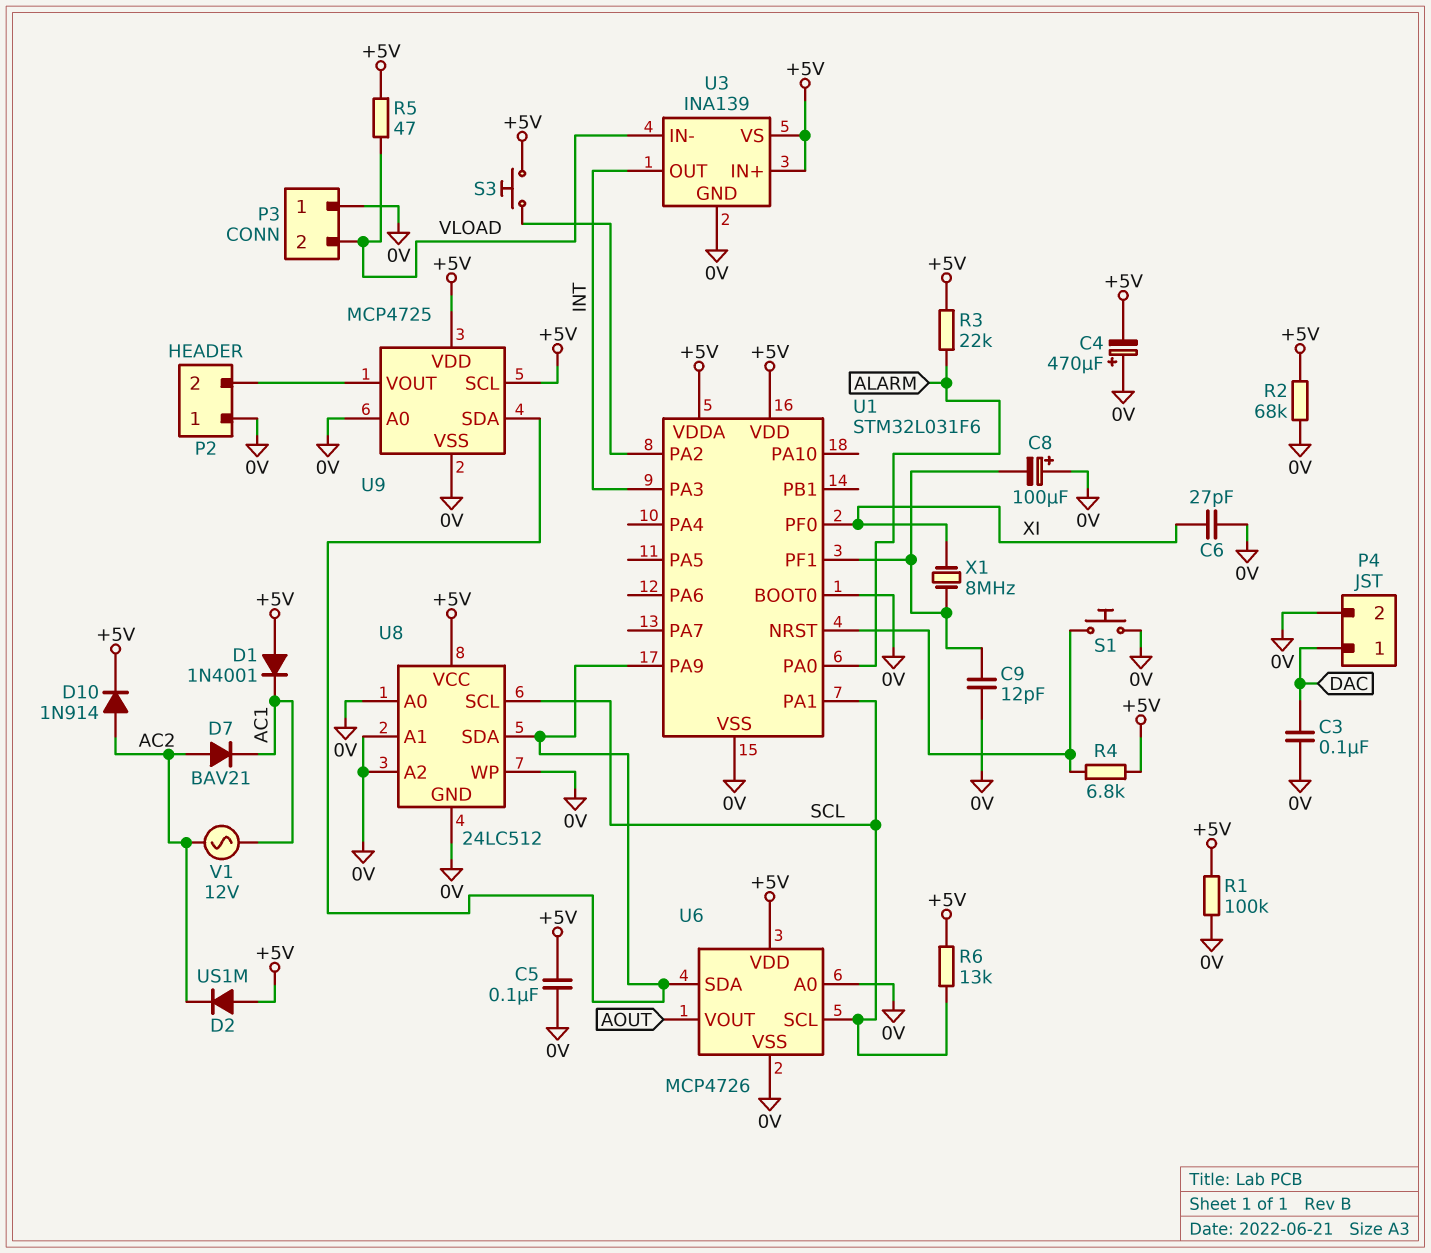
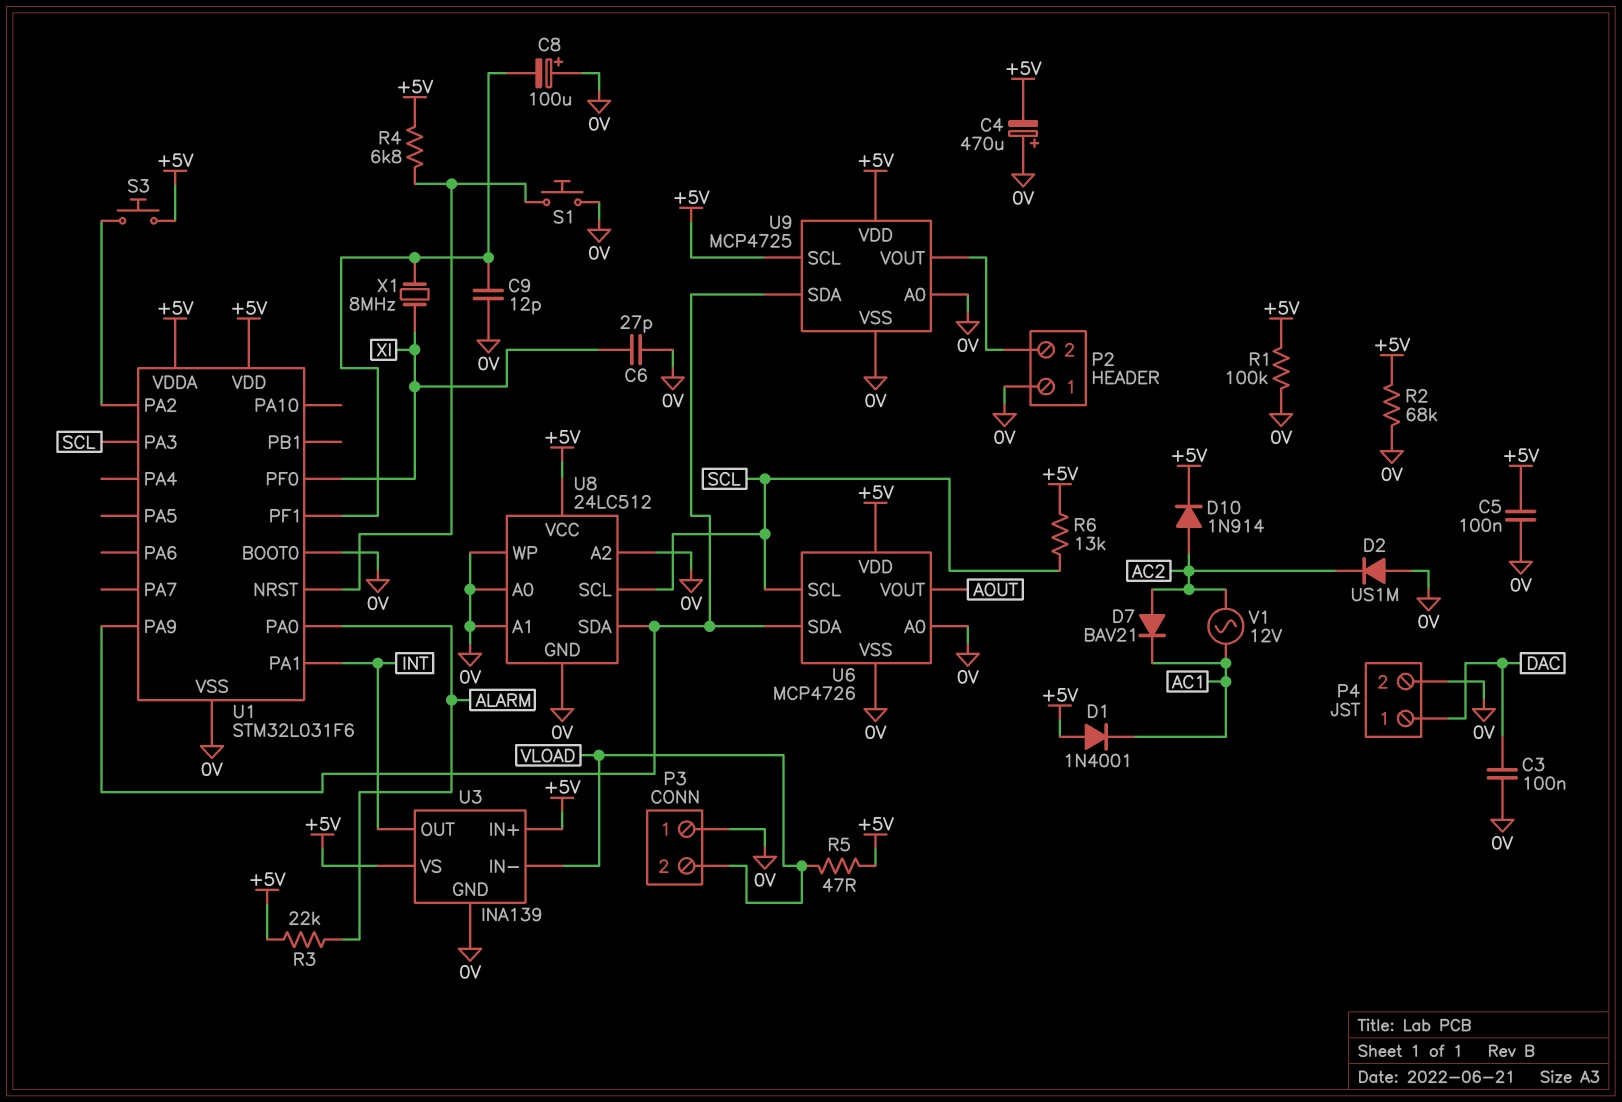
D2: diode US1M (A +5V, K AC2) -> diode US1M (A 0V, K AC2)
U1 pin PA1: SCL -> INT
U1 pin PA3: INT -> SCL

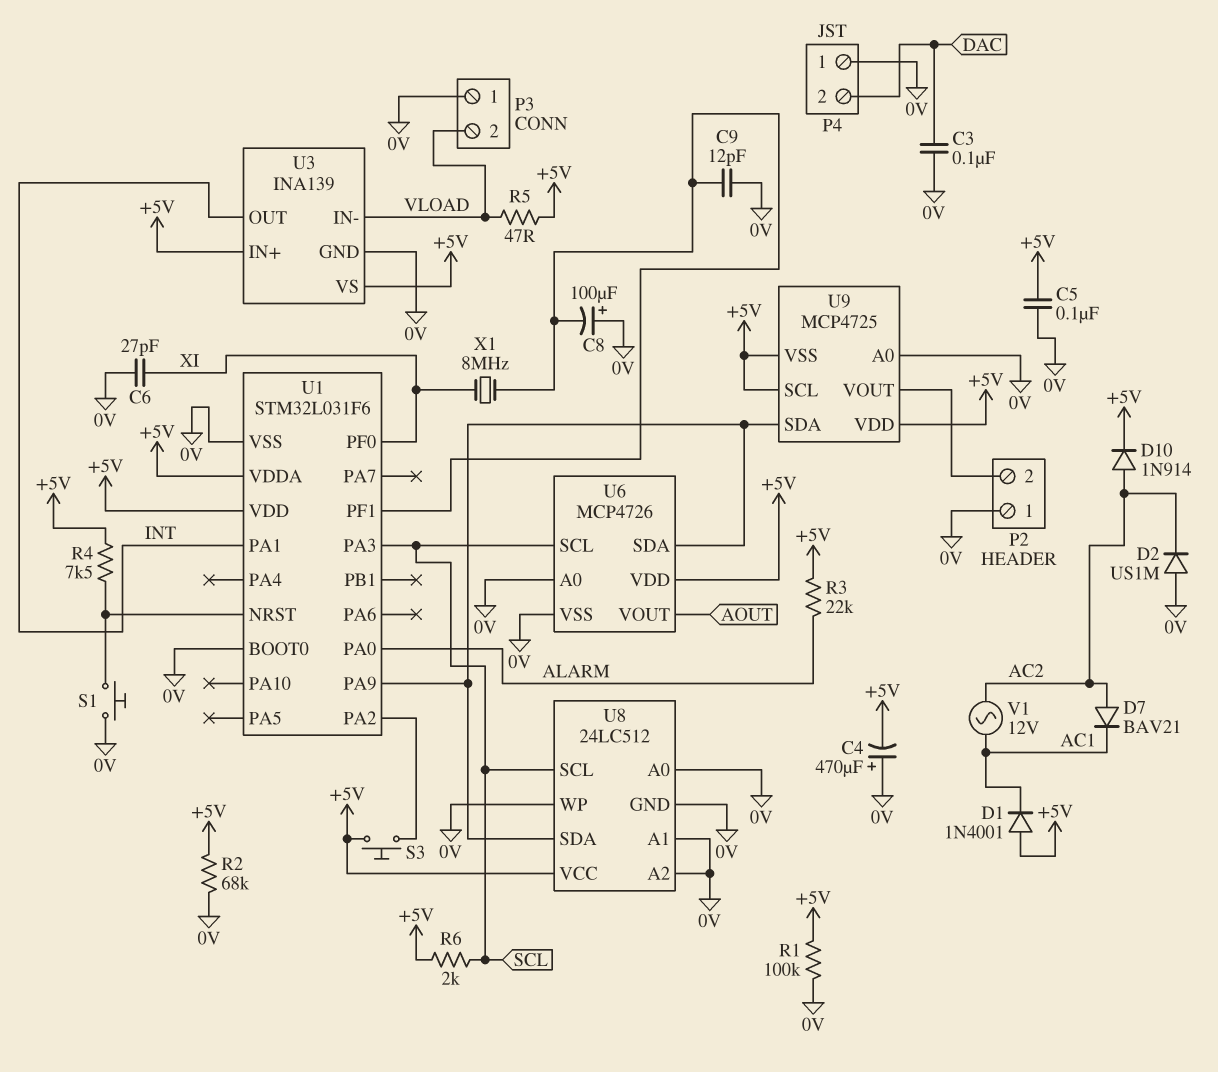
P4 pin 1: DAC -> 0V
P4 pin 2: 0V -> DAC
R4: 6.8k (+5V, U1/NRST) -> 7.5k (+5V, U1/NRST)
R6: 13k (+5V, SCL) -> 2k (+5V, SCL)
U9 pin VSS: 0V -> +5V

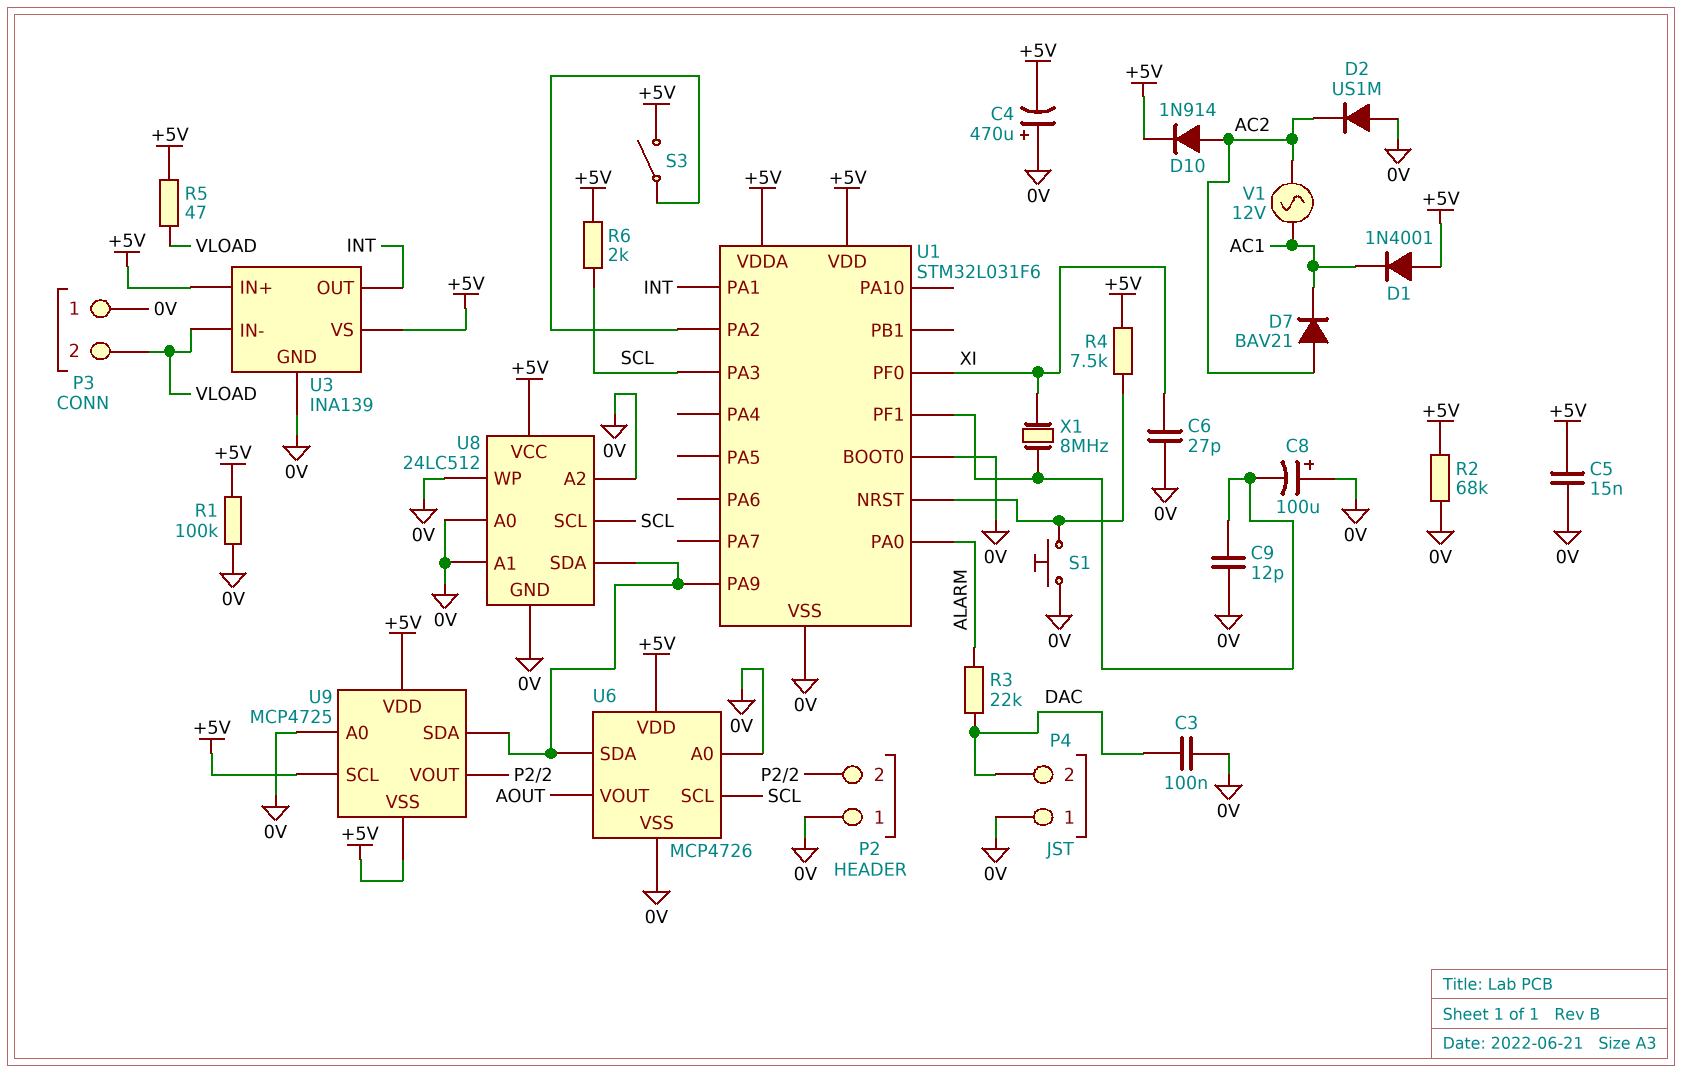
C5: 100nF (+5V, 0V) -> 15nF (+5V, 0V)
R3: 22k (+5V, ALARM) -> 22k (ALARM, DAC)
S3: button (+5V, U1/PA2) -> switch (+5V, U1/PA2)

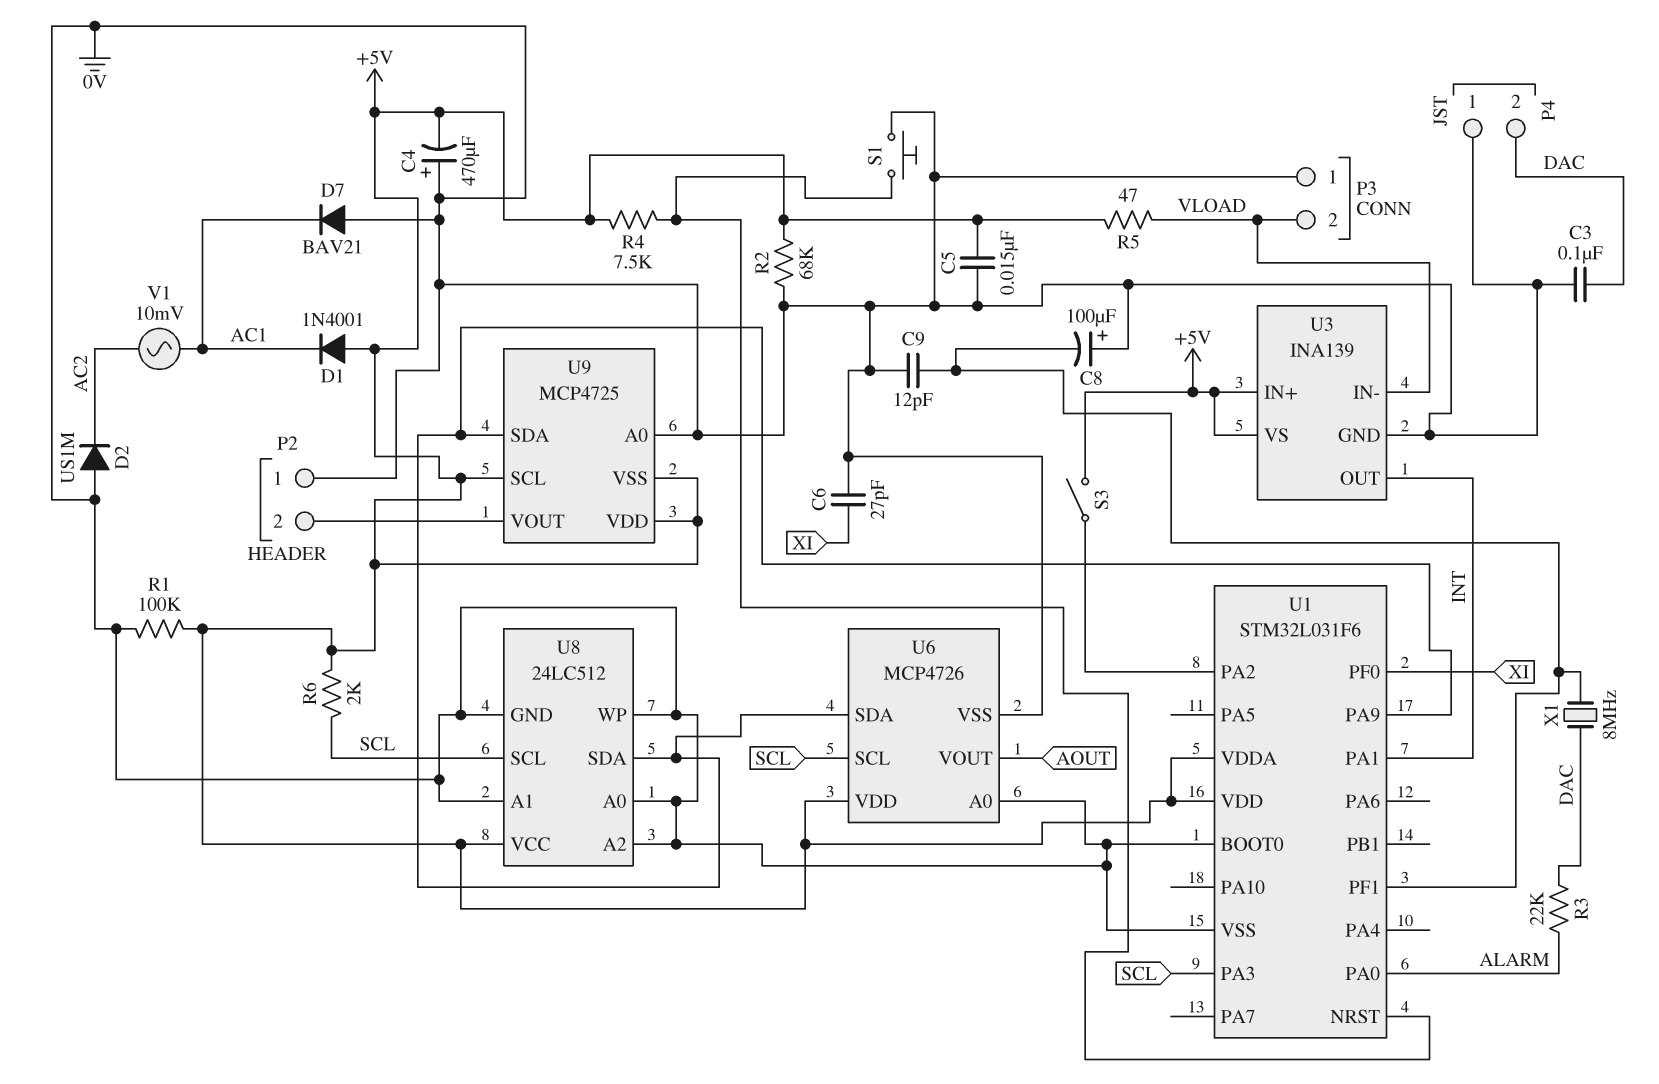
D7: diode BAV21 (A AC2, K AC1) -> diode BAV21 (A 0V, K AC1)
D10: diode 1N914 (A AC2, K +5V) -> none
V1: AC 12V (AC1, AC2) -> AC 10mV (AC1, AC2)
X1: 8MHz (U1/PF1, XI) -> 8MHz (DAC, U1/PF1)

